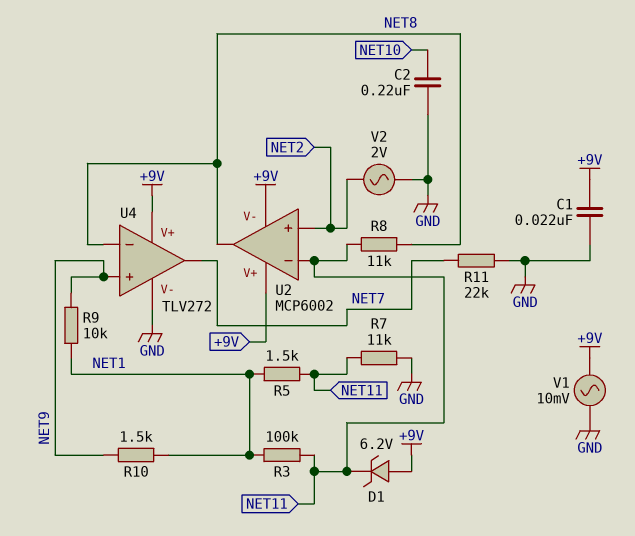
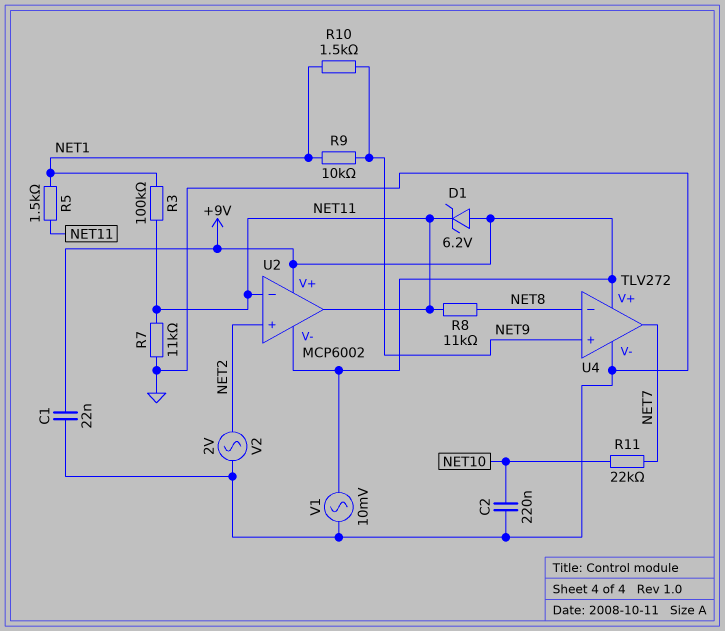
R11: 22k (GND, NET7) -> 22k (NET7, NET10)
U2 pin out: NET8 -> NET11

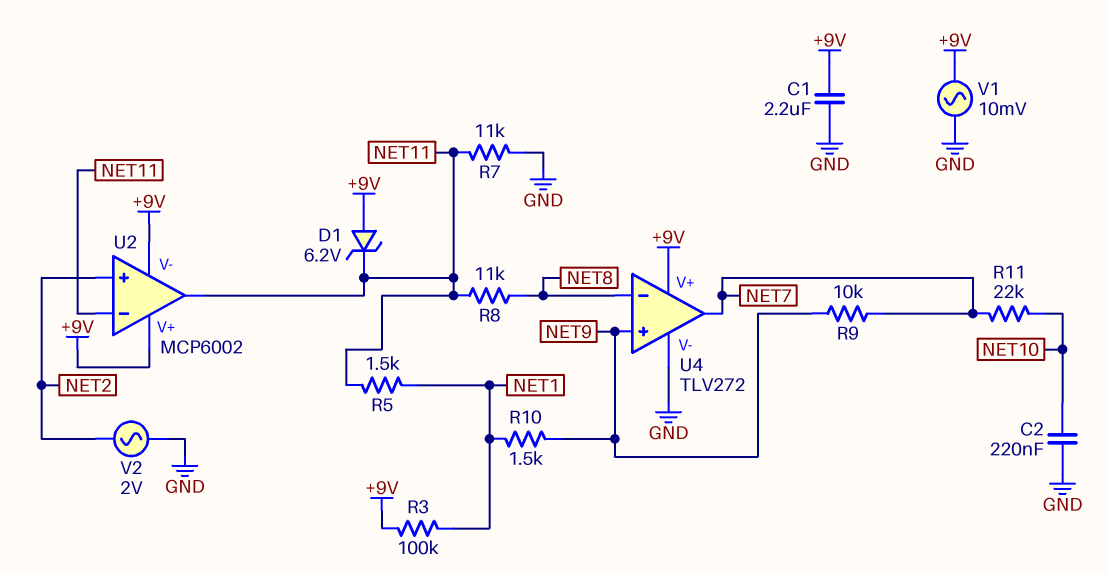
C1: 22nF (+9V, GND) -> 2.2uF (+9V, GND)
R3: 100k (NET1, NET11) -> 100k (+9V, NET1)
R9: 10k (NET1, NET9) -> 10k (NET7, NET9)

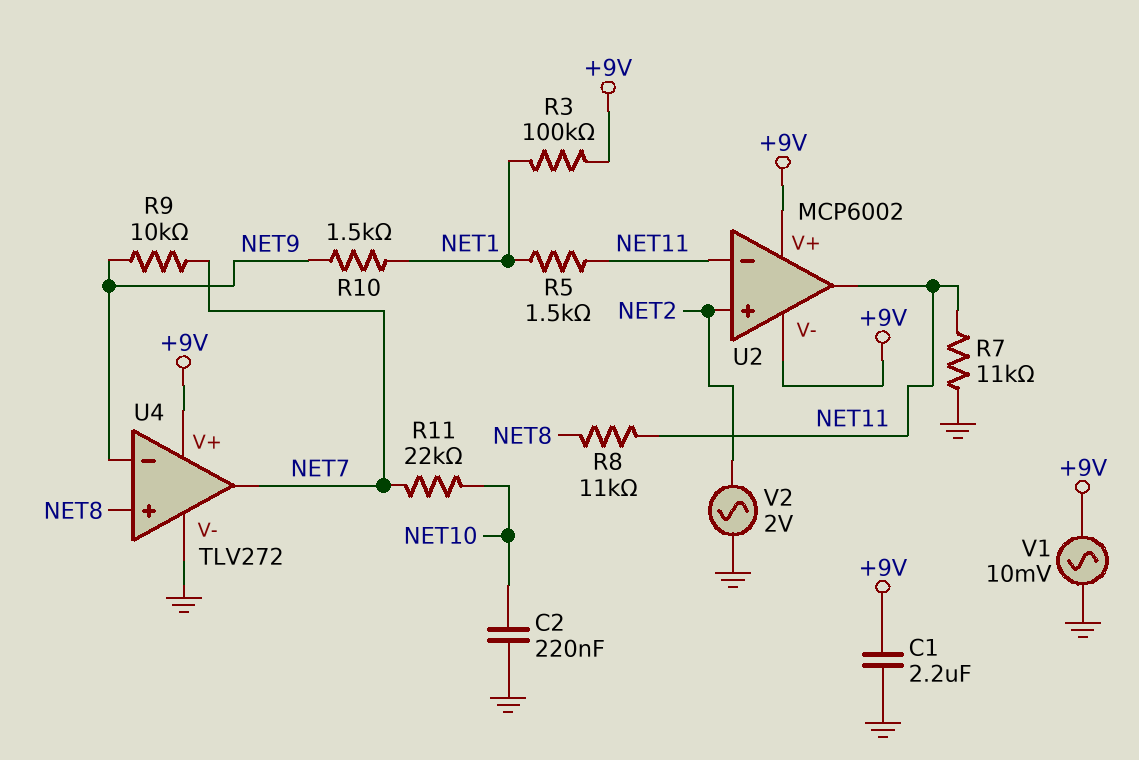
D1: zener 6.2V (A +9V, K NET11) -> none
U4 pin in+: NET9 -> NET8
U4 pin in-: NET8 -> NET9

